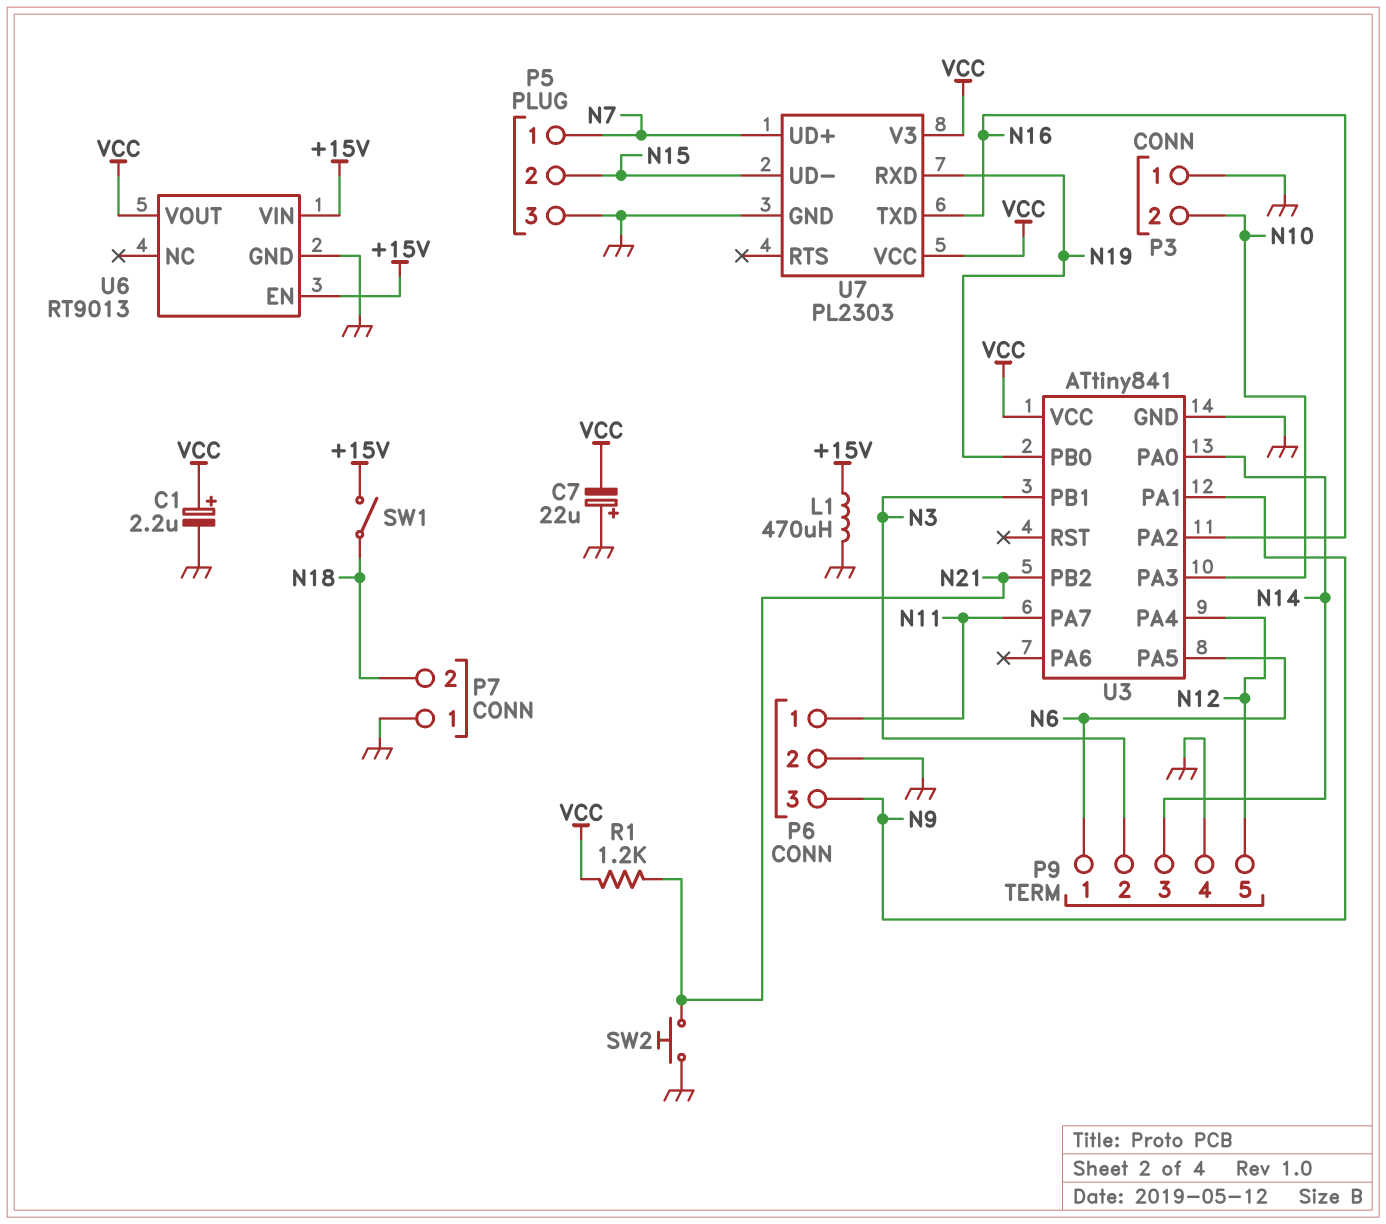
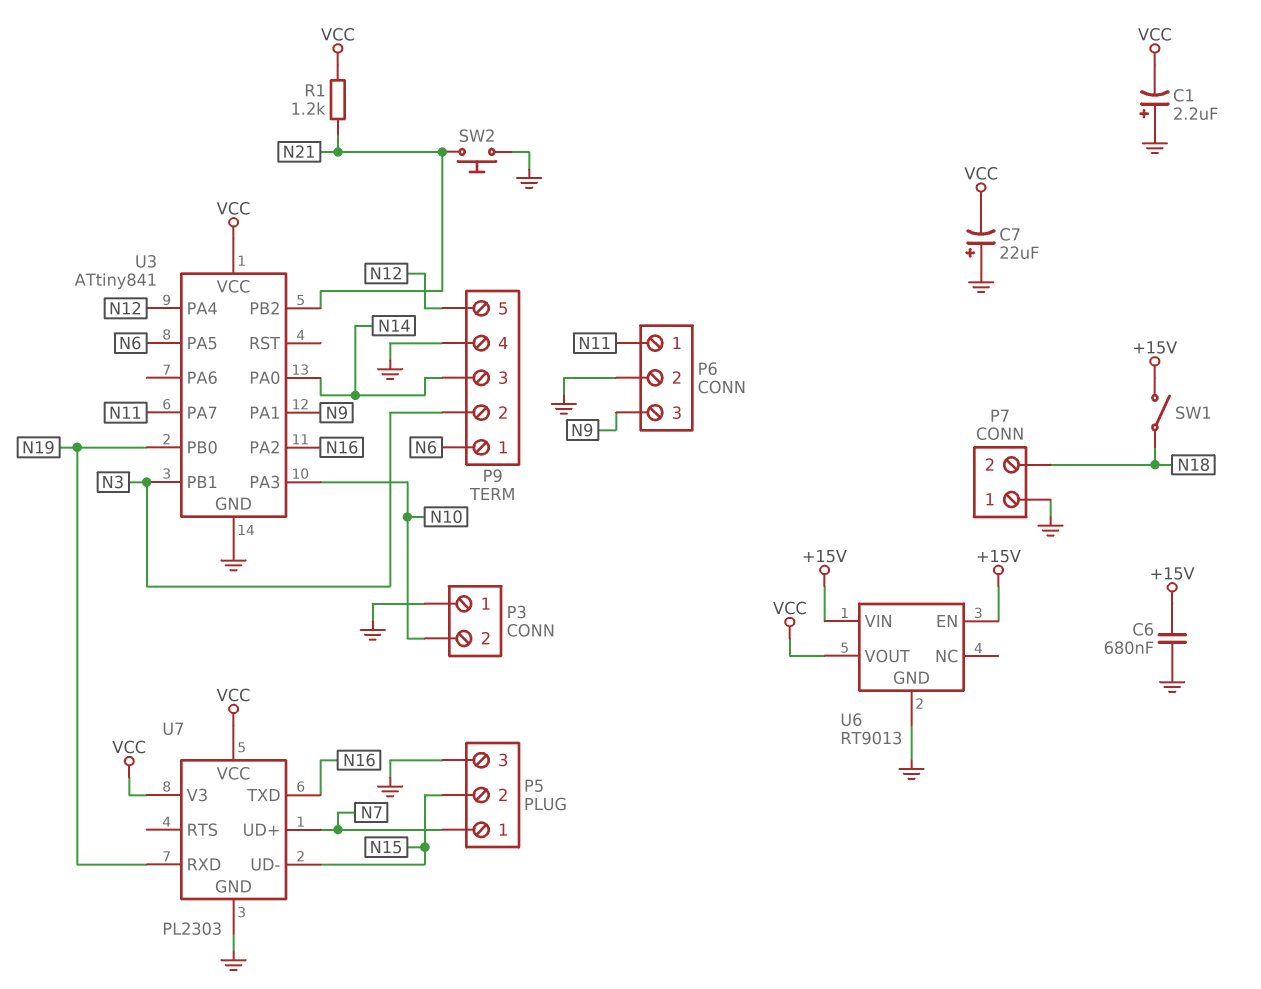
C1: 2.2uF (plus VCC, minus GND) -> 2.2uF (plus GND, minus VCC)
C6: none -> 680nF (+15V, GND)
L1: 470uH (+15V, GND) -> none

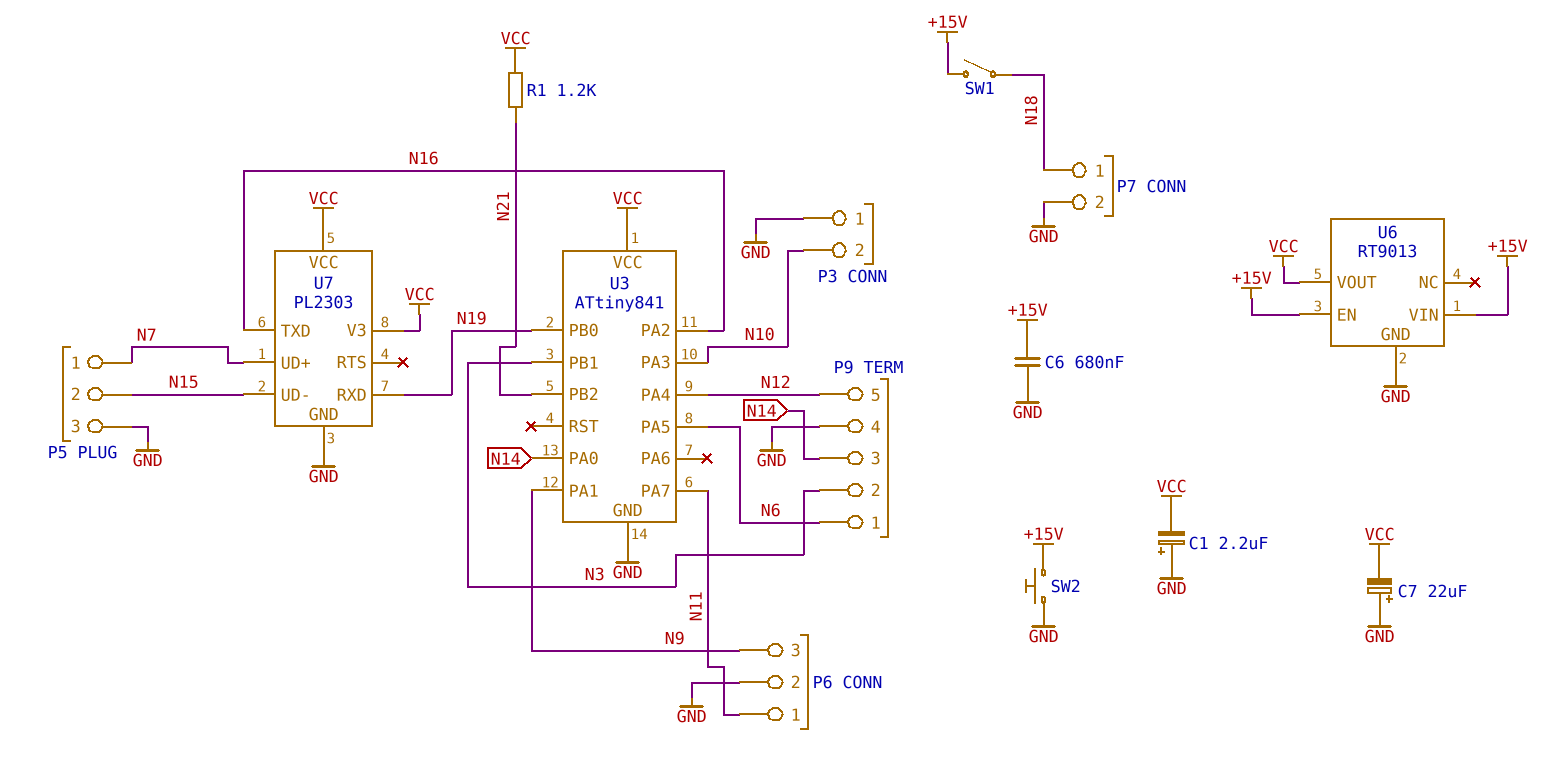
P7 pin 1: GND -> N18
P7 pin 2: N18 -> GND
SW2: button (GND, N21) -> button (+15V, GND)

